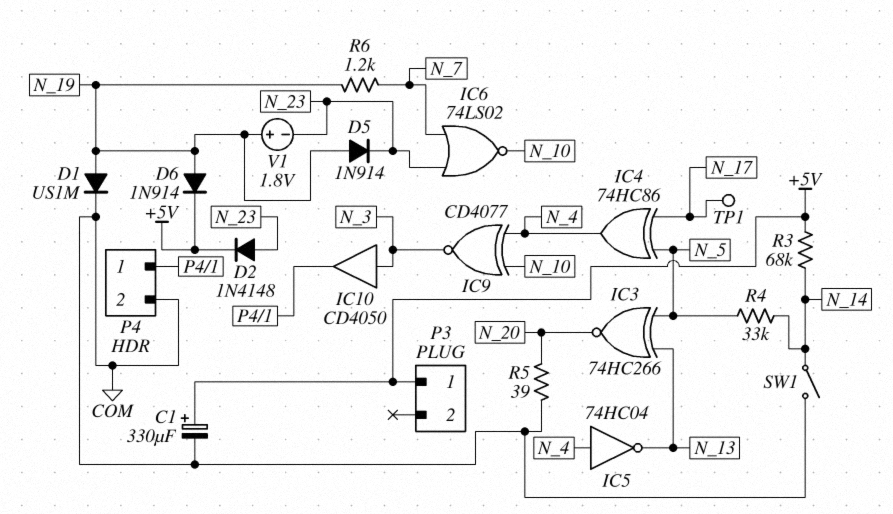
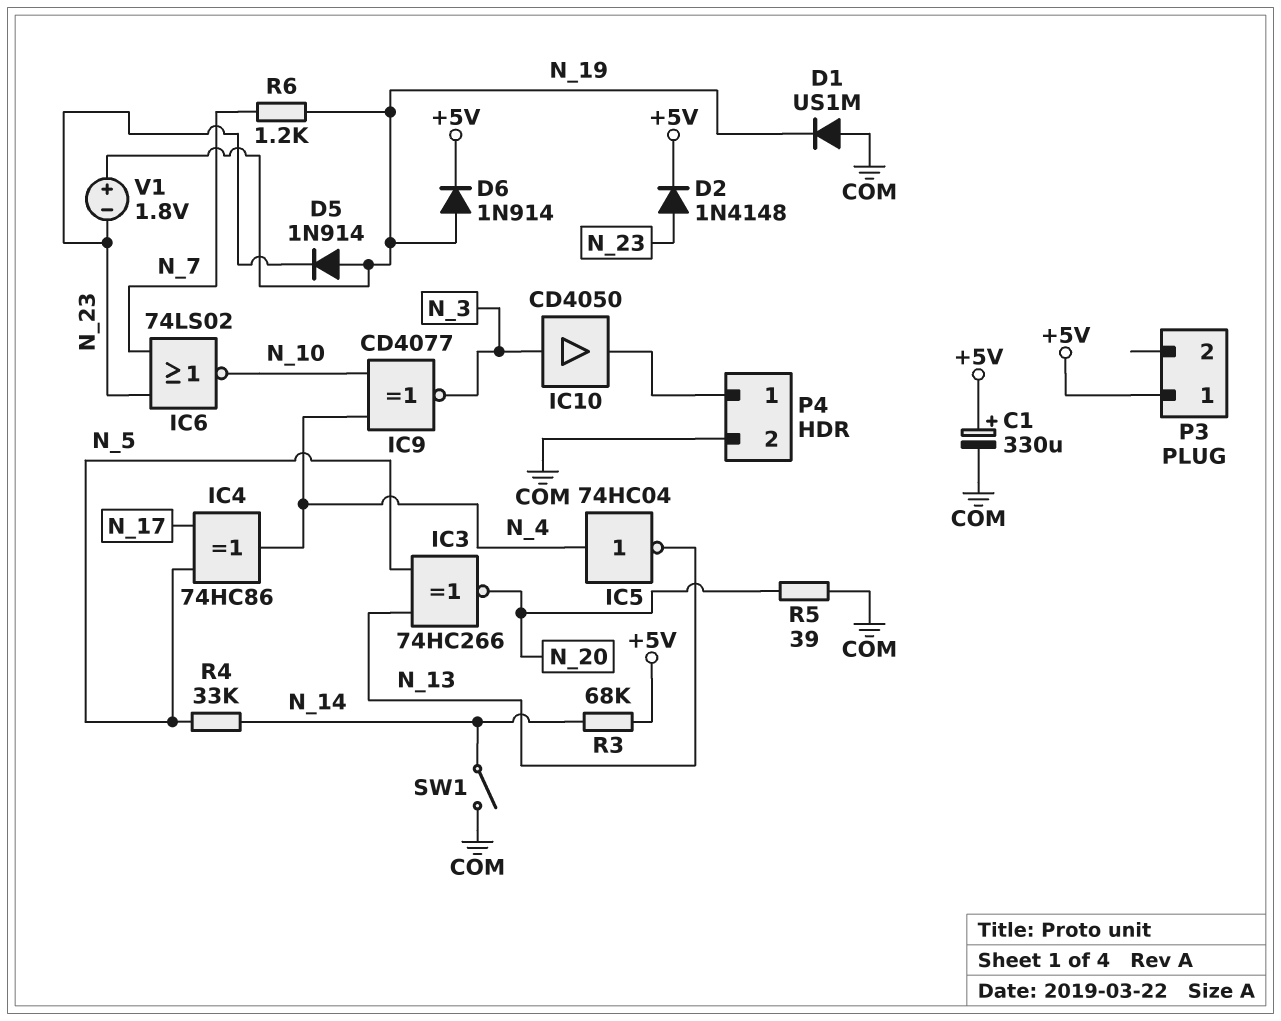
D1: diode US1M (A N_19, K COM) -> diode US1M (A COM, K N_19)
TP1: test point (N_17) -> none

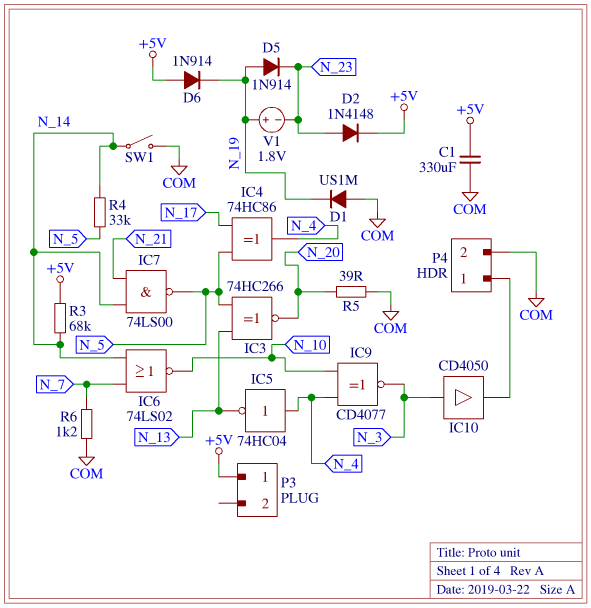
C1: 330uF (plus +5V, minus COM) -> 330uF (+5V, COM)
D6: diode 1N914 (A N_19, K +5V) -> diode 1N914 (A +5V, K N_19)
IC6: NOR 74LS02 (in N_7, in N_23, out N_10) -> NOR 74LS02 (in N_7, in N_14, out N_10)
IC7: none -> NAND 74LS00 (in N_14, in N_21, out N_5)
R6: 1.2k (N_7, N_19) -> 1.2k (COM, N_7)

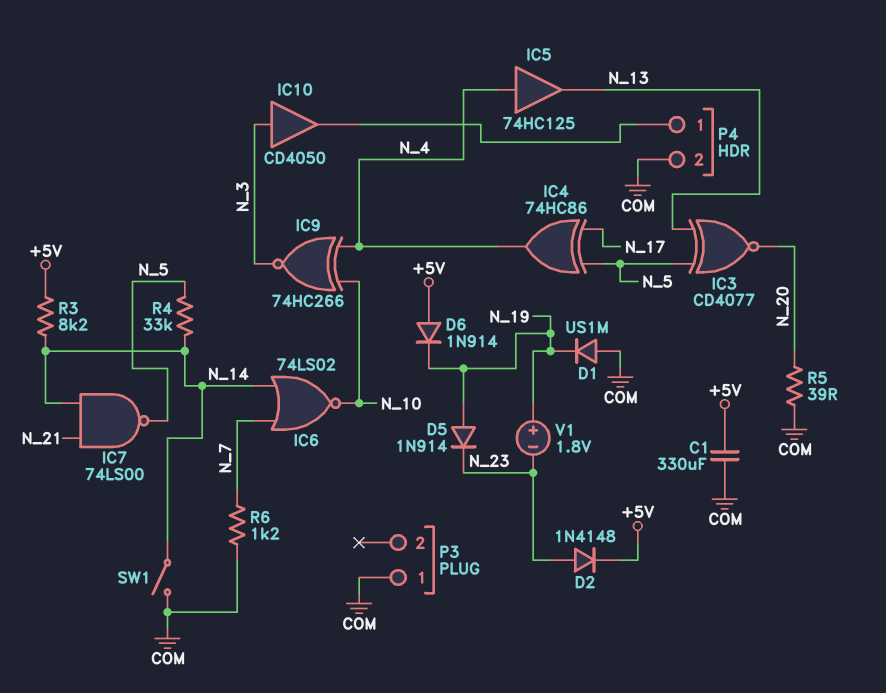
IC3: XNOR 74HC266 (in N_5, in N_13, out N_20) -> XNOR CD4077 (in N_5, in N_13, out N_20)
IC5: NOT 74HC04 (in N_4, out N_13) -> buffer 74HC125 (in N_4, out N_13)
IC9: XNOR CD4077 (in N_4, in N_10, out N_3) -> XNOR 74HC266 (in N_4, in N_10, out N_3)
P3 pin 1: +5V -> COM
R3: 68k (+5V, N_14) -> 8.2k (+5V, N_14)

